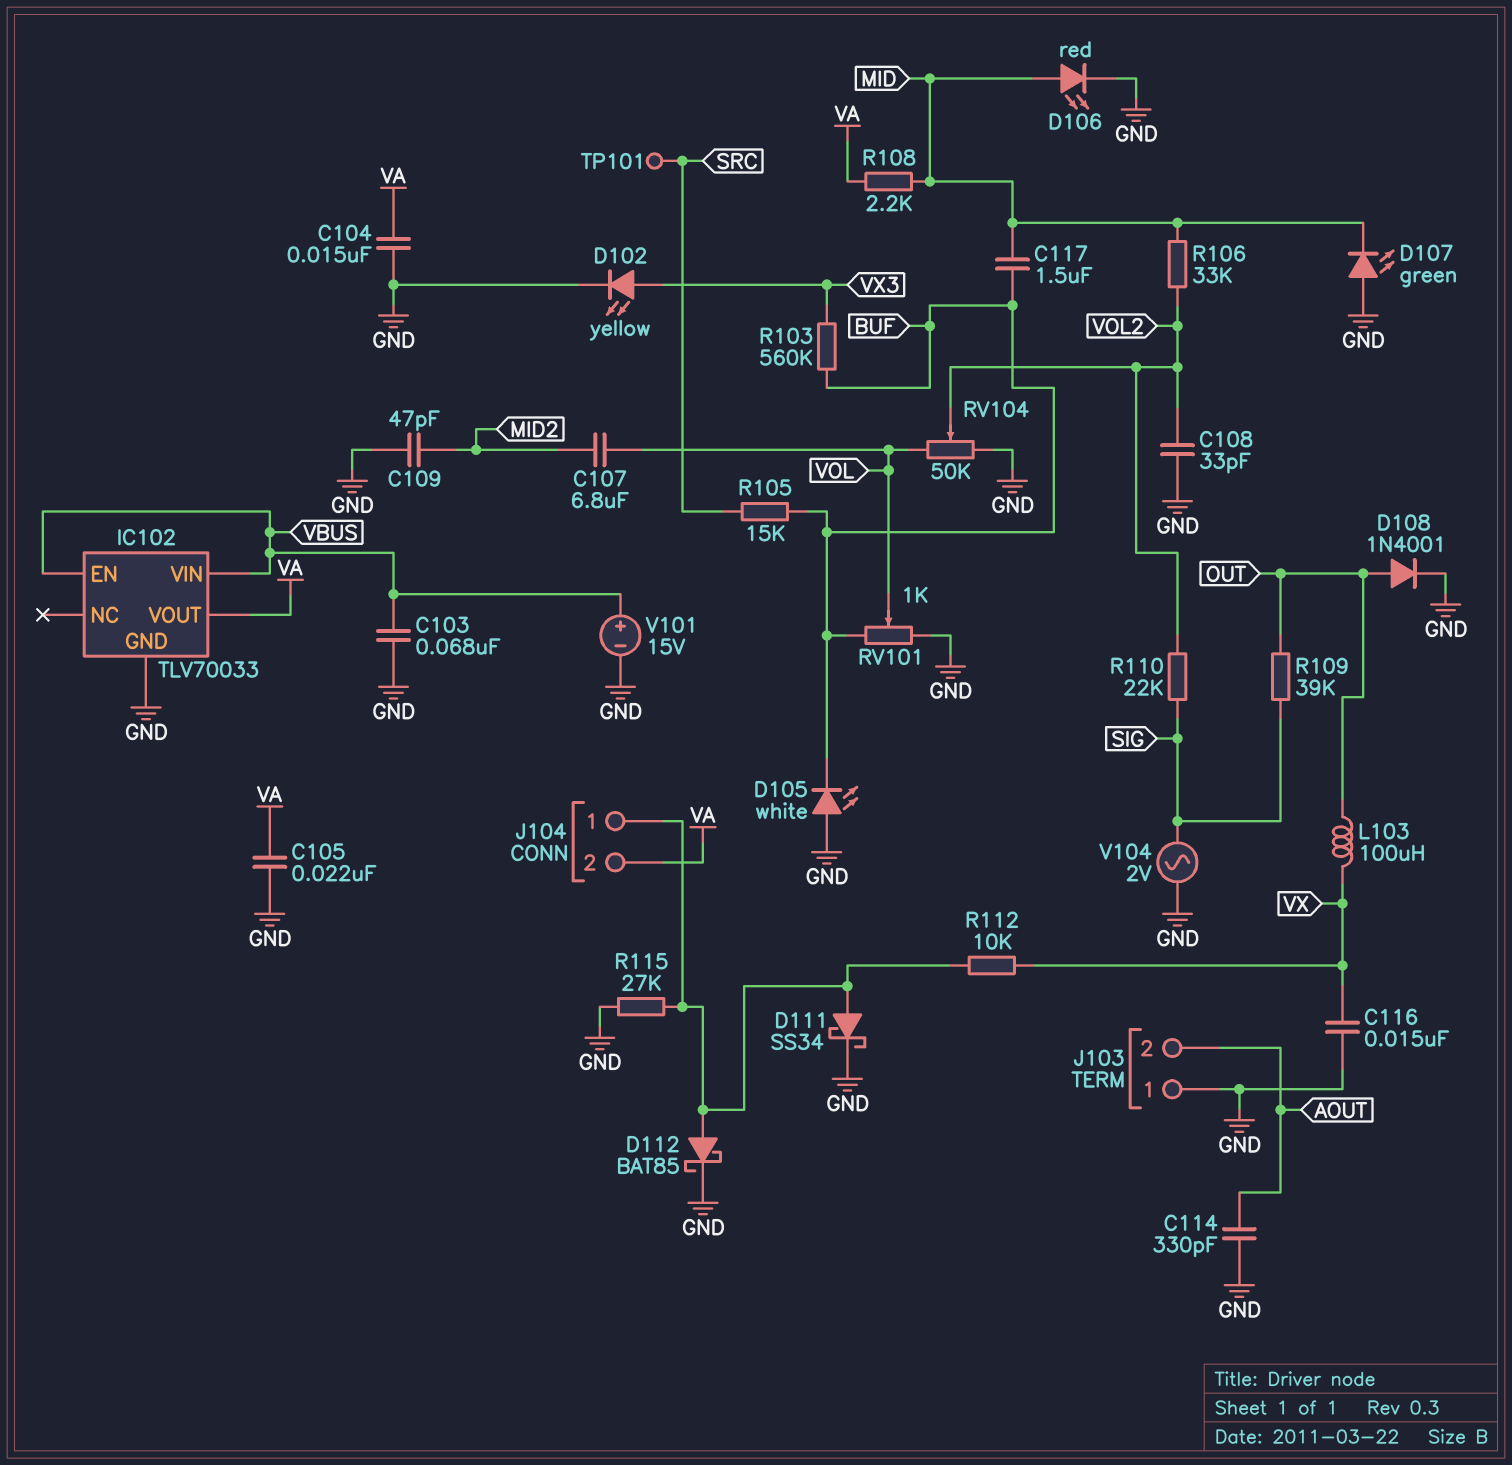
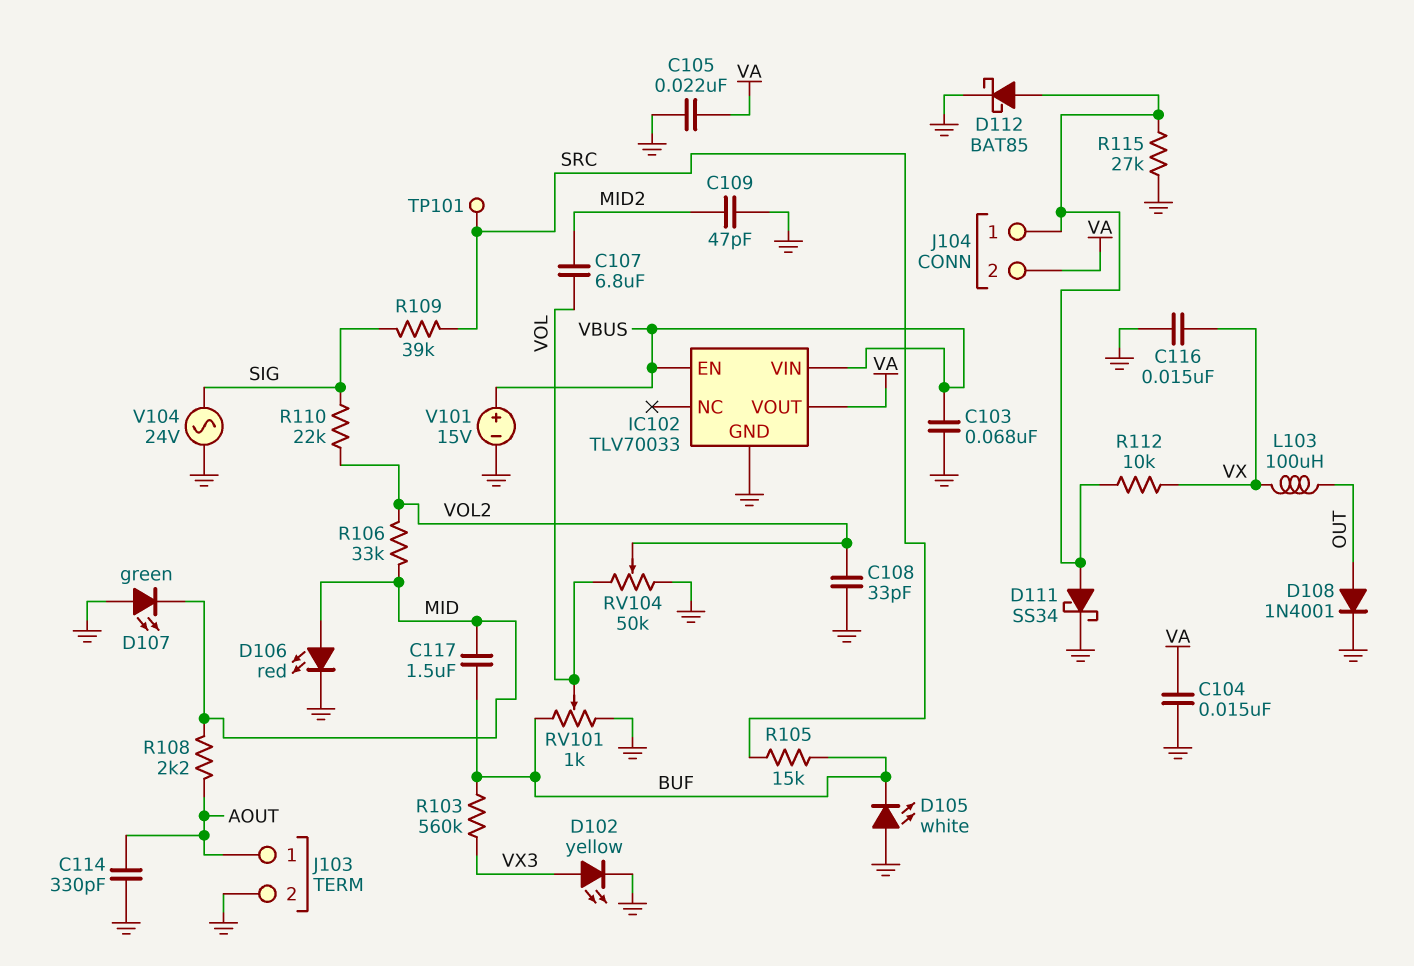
J103 pin 1: GND -> AOUT
J103 pin 2: AOUT -> GND
R108: 2.2k (MID, VA) -> 2.2k (AOUT, MID)
R109: 39k (OUT, SIG) -> 39k (SIG, SRC)
V104: AC 2V (GND, SIG) -> AC 24V (GND, SIG)

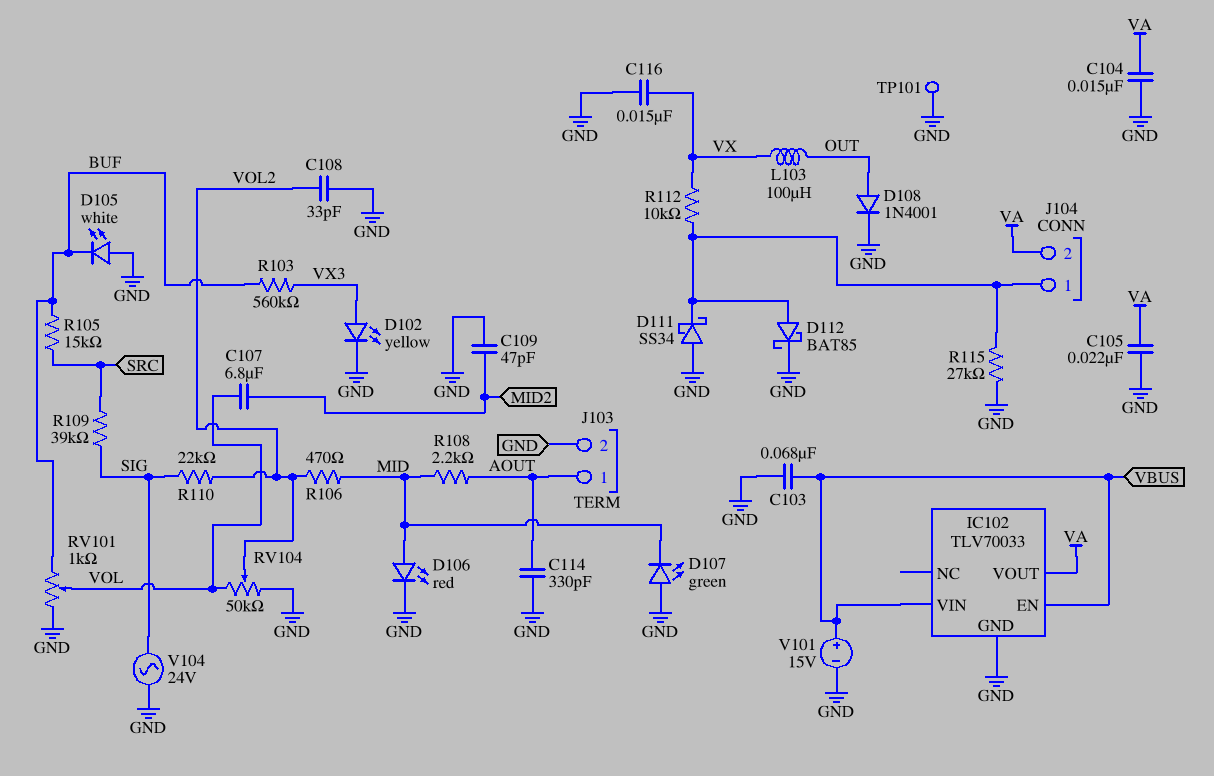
C117: 1.5uF (BUF, MID) -> none
D111: schottky SS34 (A J104/1, K GND) -> schottky SS34 (A GND, K J104/1)
R106: 33k (MID, VOL2) -> 470 (MID, VOL2)
TP101: test point (SRC) -> test point (GND)

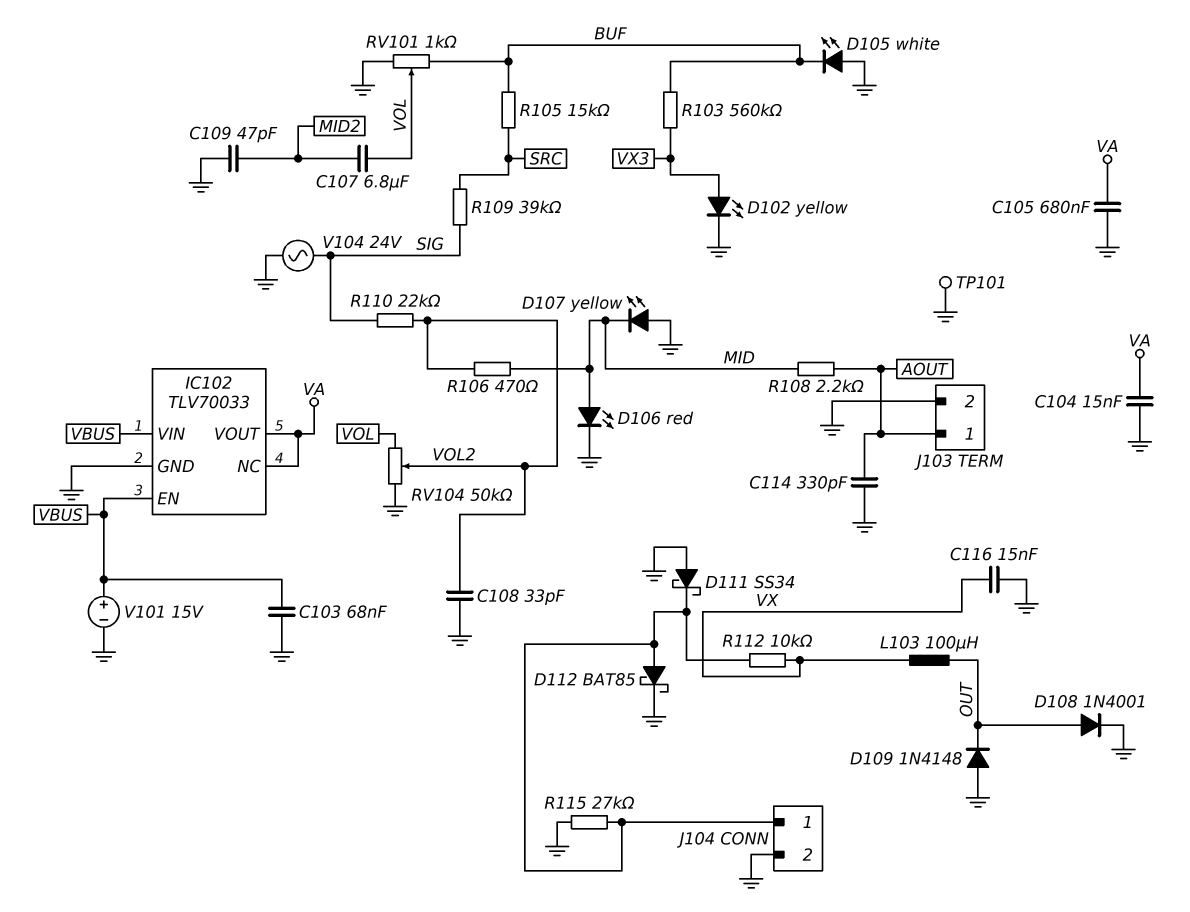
C105: 22nF (GND, VA) -> 680nF (GND, VA)
D107: LED green (A GND, K MID) -> LED yellow (A GND, K MID)
D109: none -> diode 1N4148 (A GND, K OUT)
IC102 pin NC: none -> VA
J104 pin 2: VA -> GND

